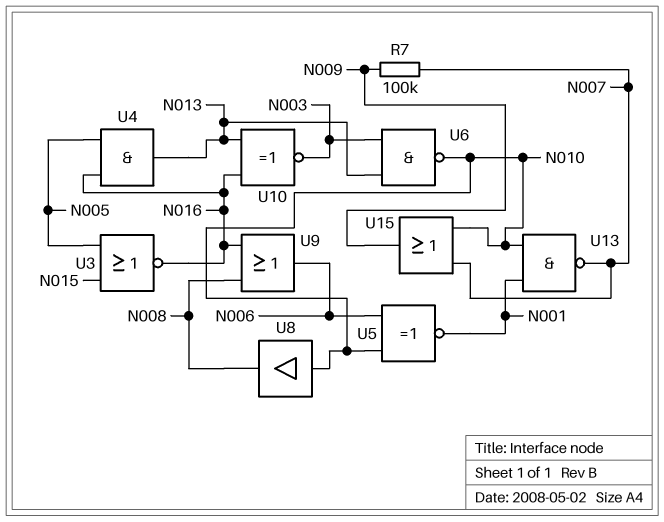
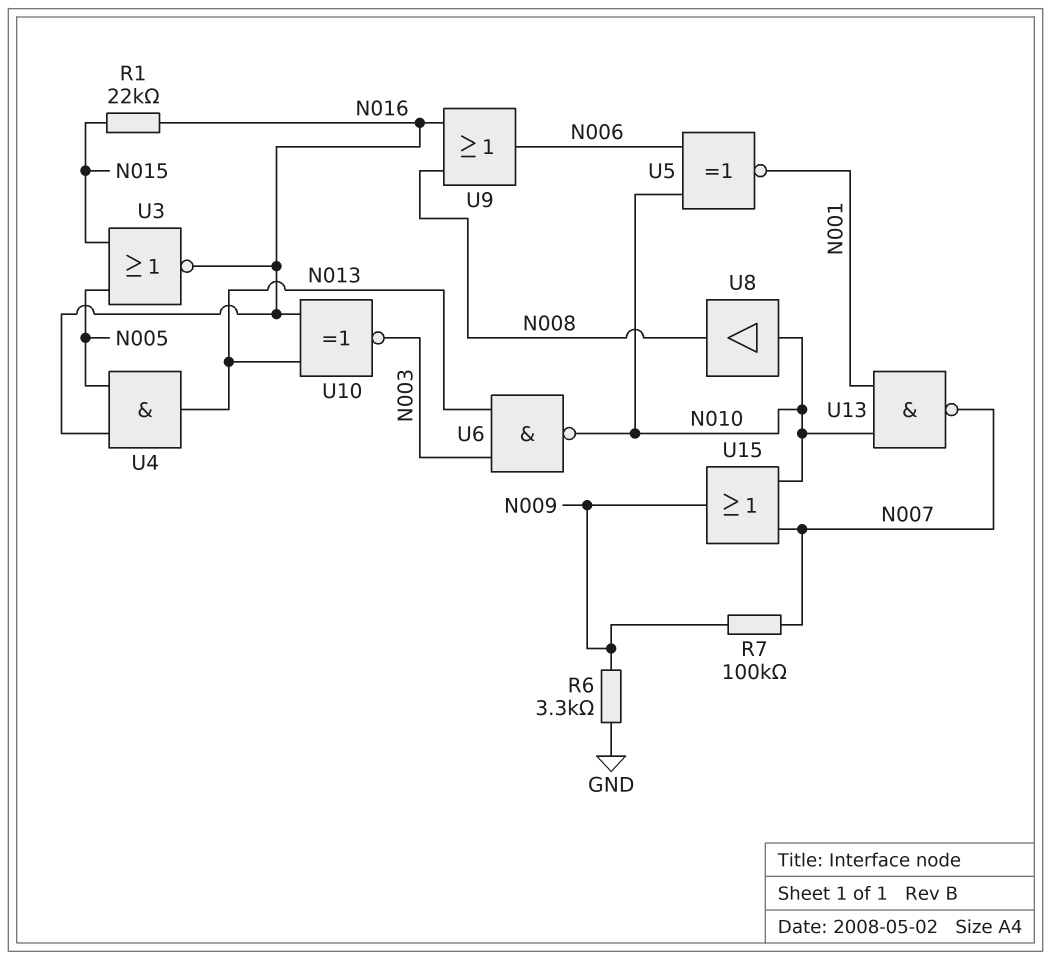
R1: none -> 22k (N015, N016)
R6: none -> 3.3k (GND, N009)

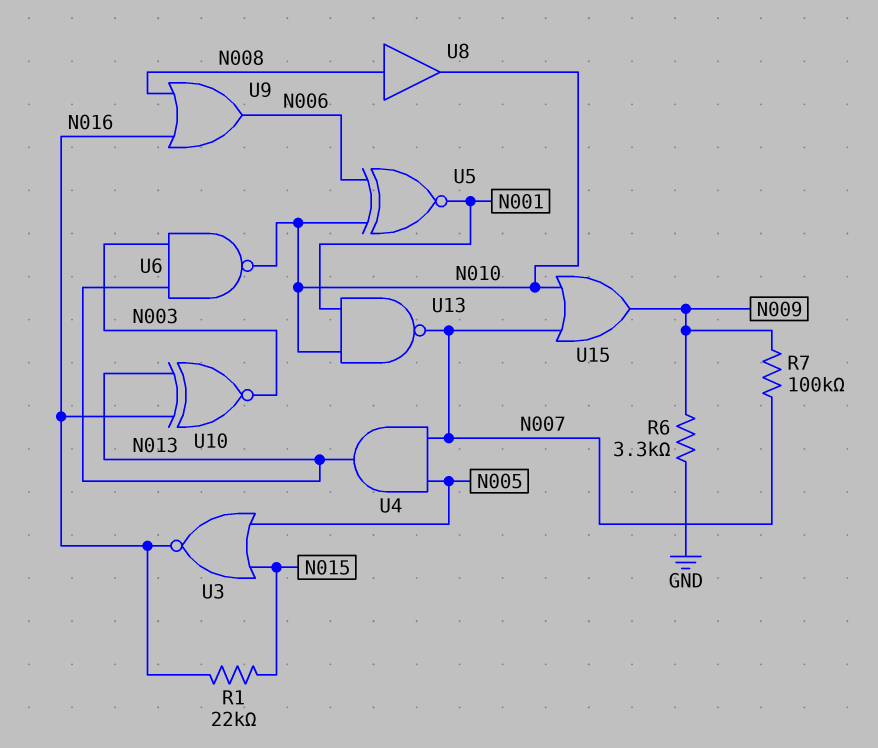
U4: AND (in N005, in N016, out N013) -> AND (in N005, in N007, out N013)
U8: buffer (in N010, out N008) -> buffer (in N008, out N010)

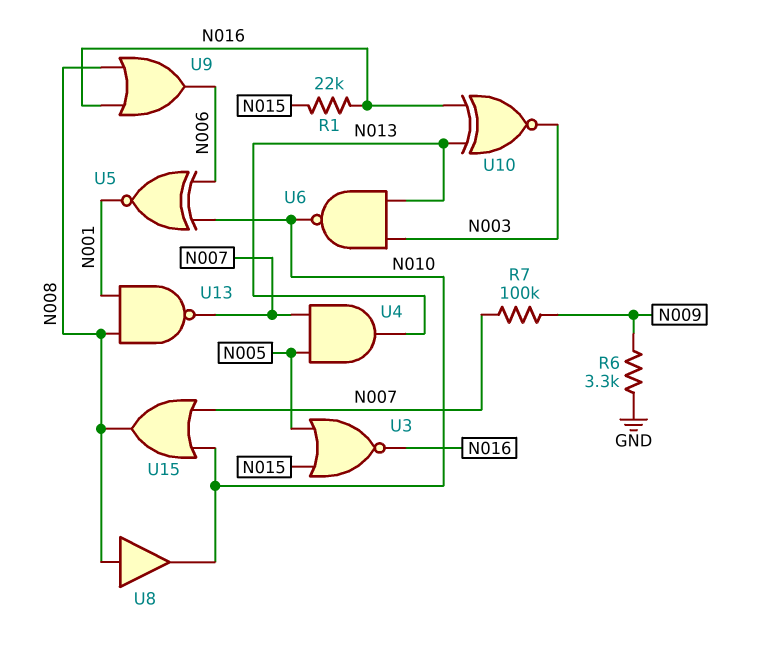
U13: NAND (in N001, in N010, out N007) -> NAND (in N001, in N008, out N007)
U15: OR (in N007, in N010, out N009) -> OR (in N007, in N010, out N008)

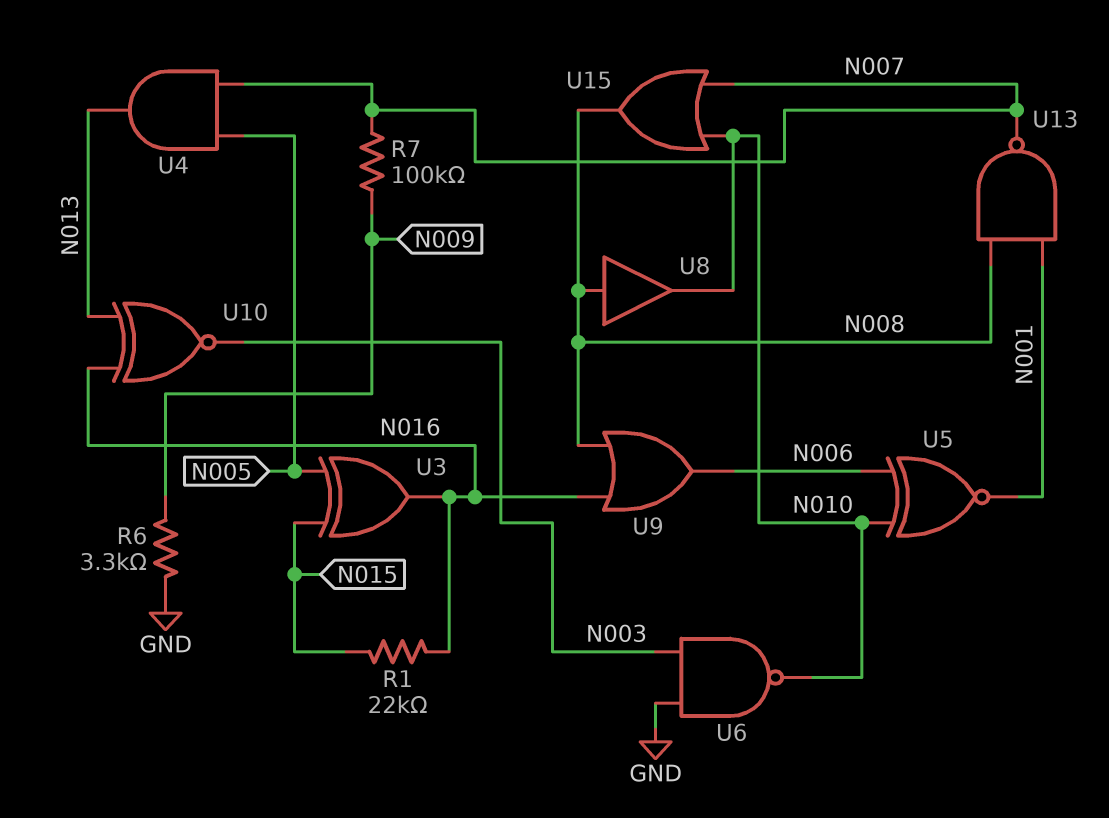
U3: NOR (in N005, in N015, out N016) -> XOR (in N005, in N015, out N016)
U6: NAND (in N003, in N013, out N010) -> NAND (in GND, in N003, out N010)

